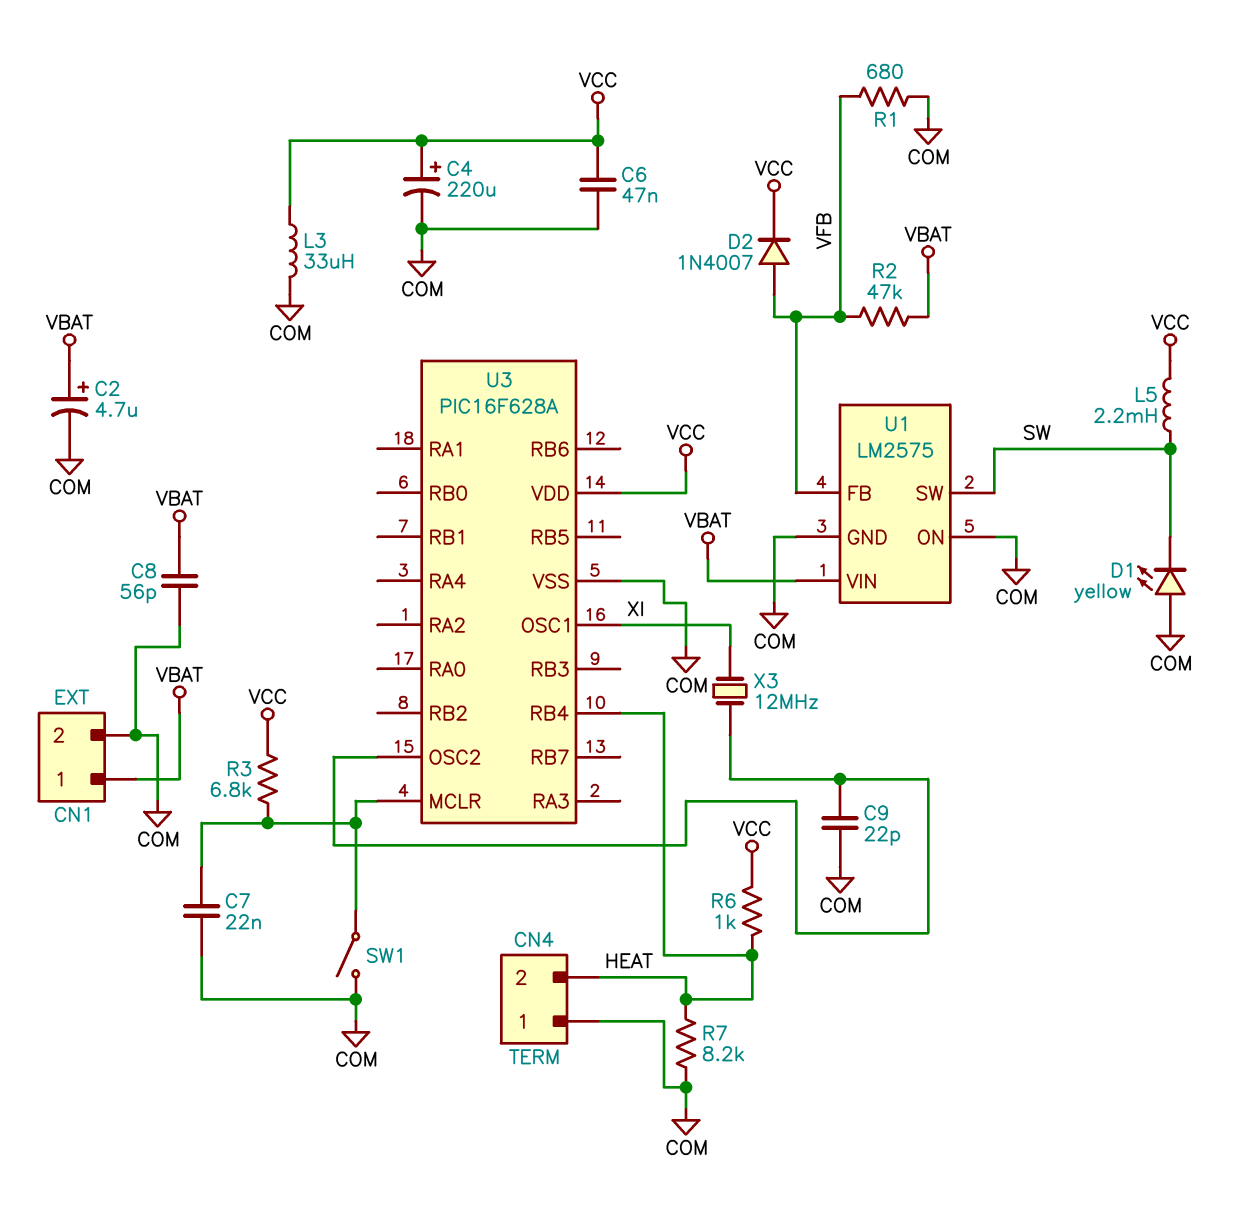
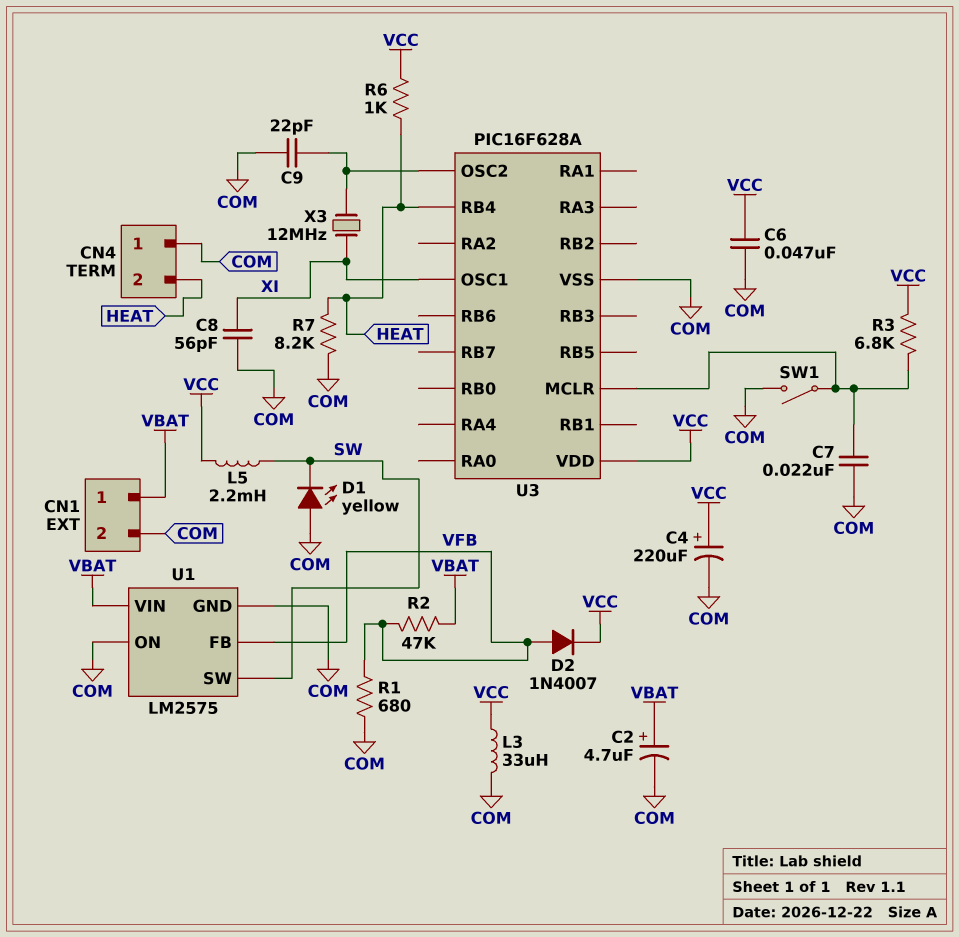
C8: 56pF (COM, VBAT) -> 56pF (COM, XI)

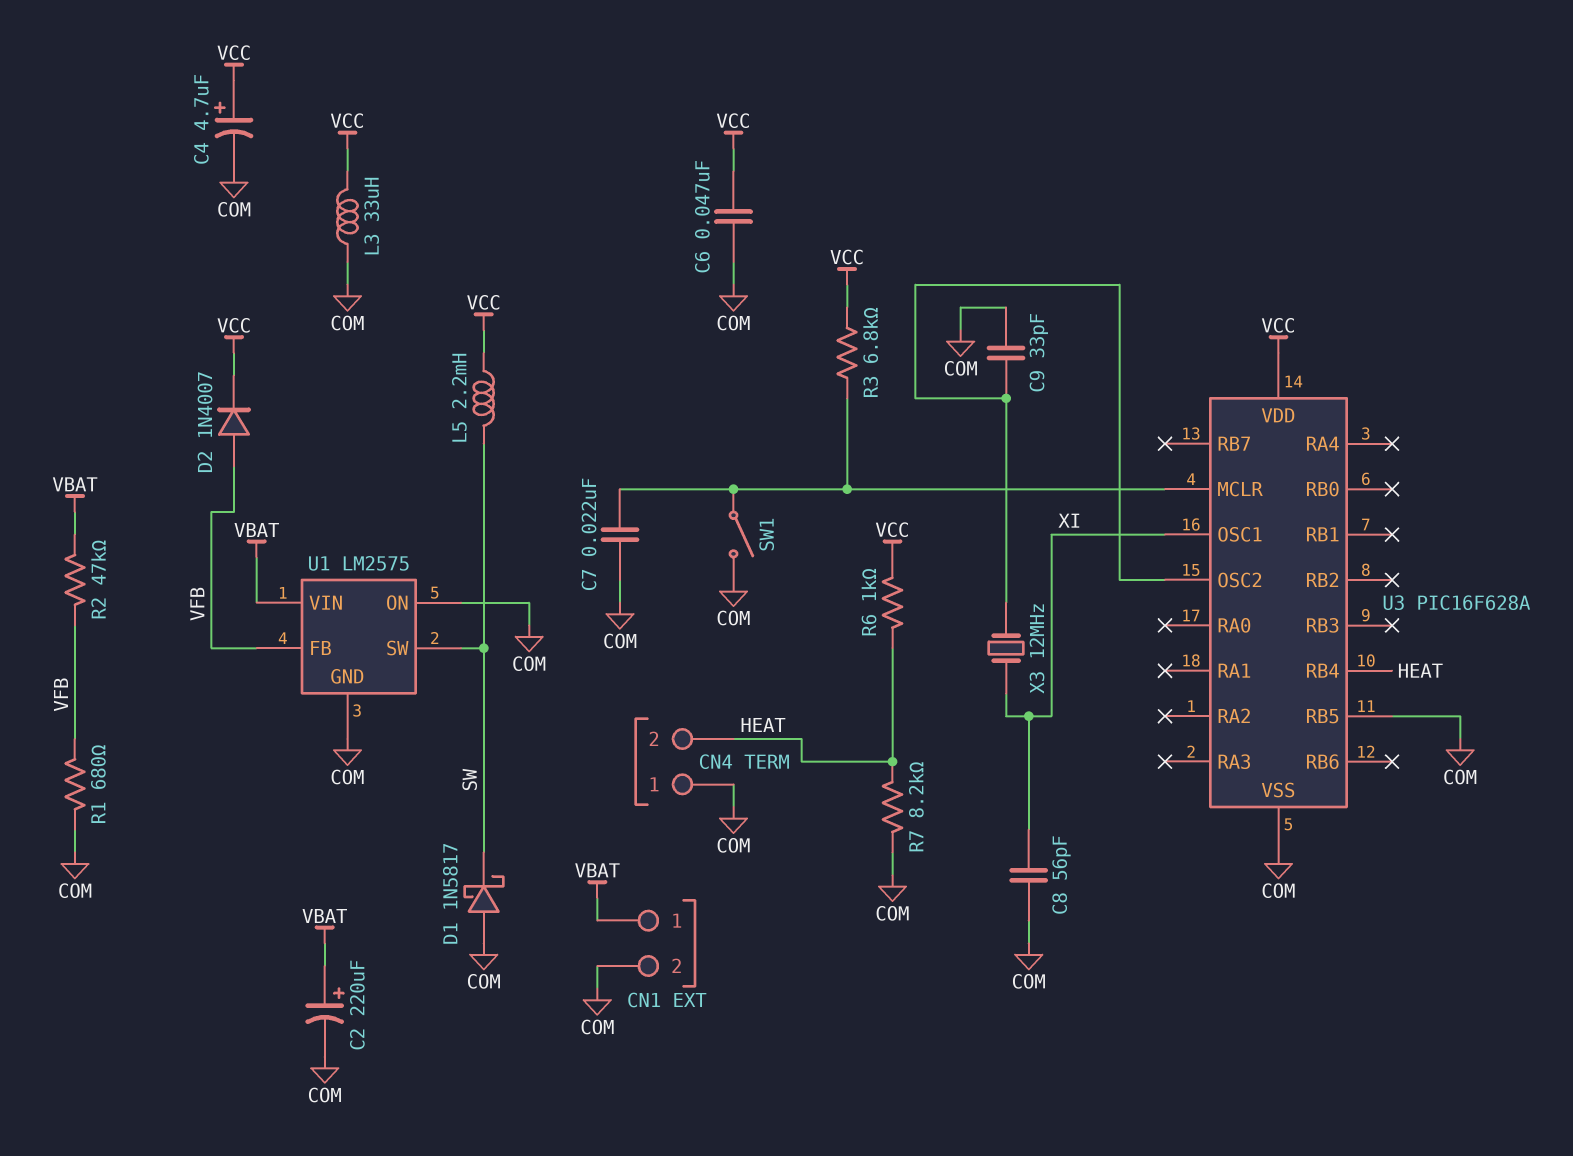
C2: 4.7uF (plus VBAT, minus COM) -> 220uF (plus VBAT, minus COM)
C4: 220uF (plus VCC, minus COM) -> 4.7uF (plus VCC, minus COM)
C9: 22pF (COM, U3/OSC2) -> 33pF (COM, U3/OSC2)
D1: LED yellow (A COM, K SW) -> schottky 1N5817 (A COM, K SW)
U3 pin RB5: none -> COM

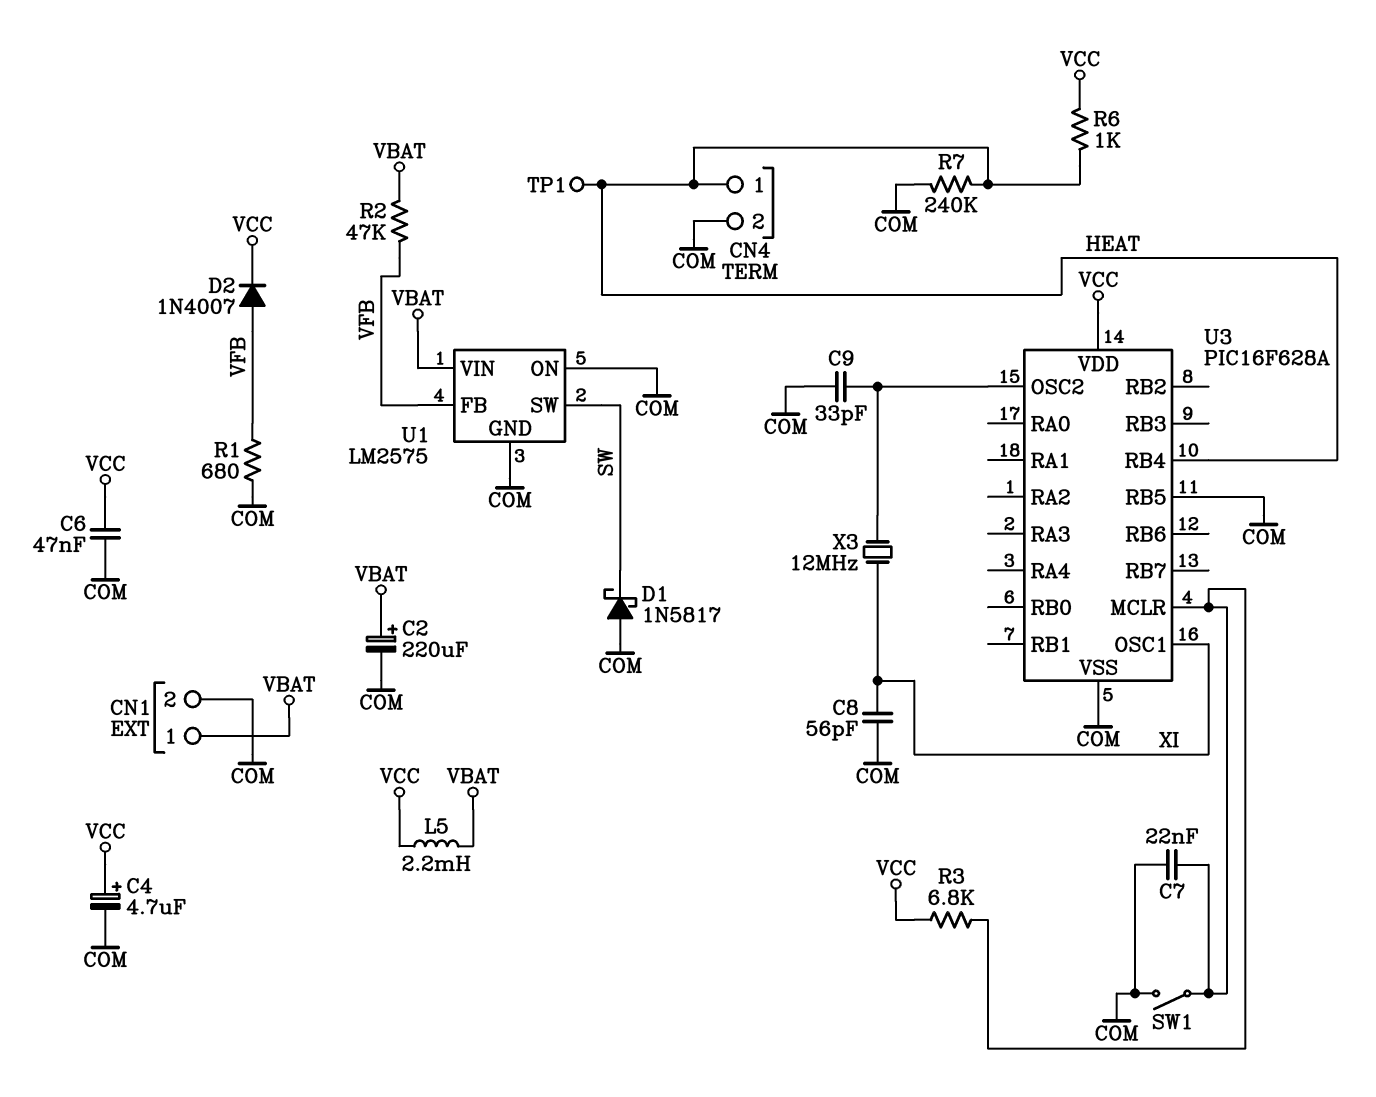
CN4 pin 1: COM -> HEAT
CN4 pin 2: HEAT -> COM
L3: 33uH (COM, VCC) -> none
L5: 2.2mH (SW, VCC) -> 2.2mH (VBAT, VCC)
R7: 8.2k (COM, HEAT) -> 240k (COM, HEAT)
TP1: none -> test point (HEAT)

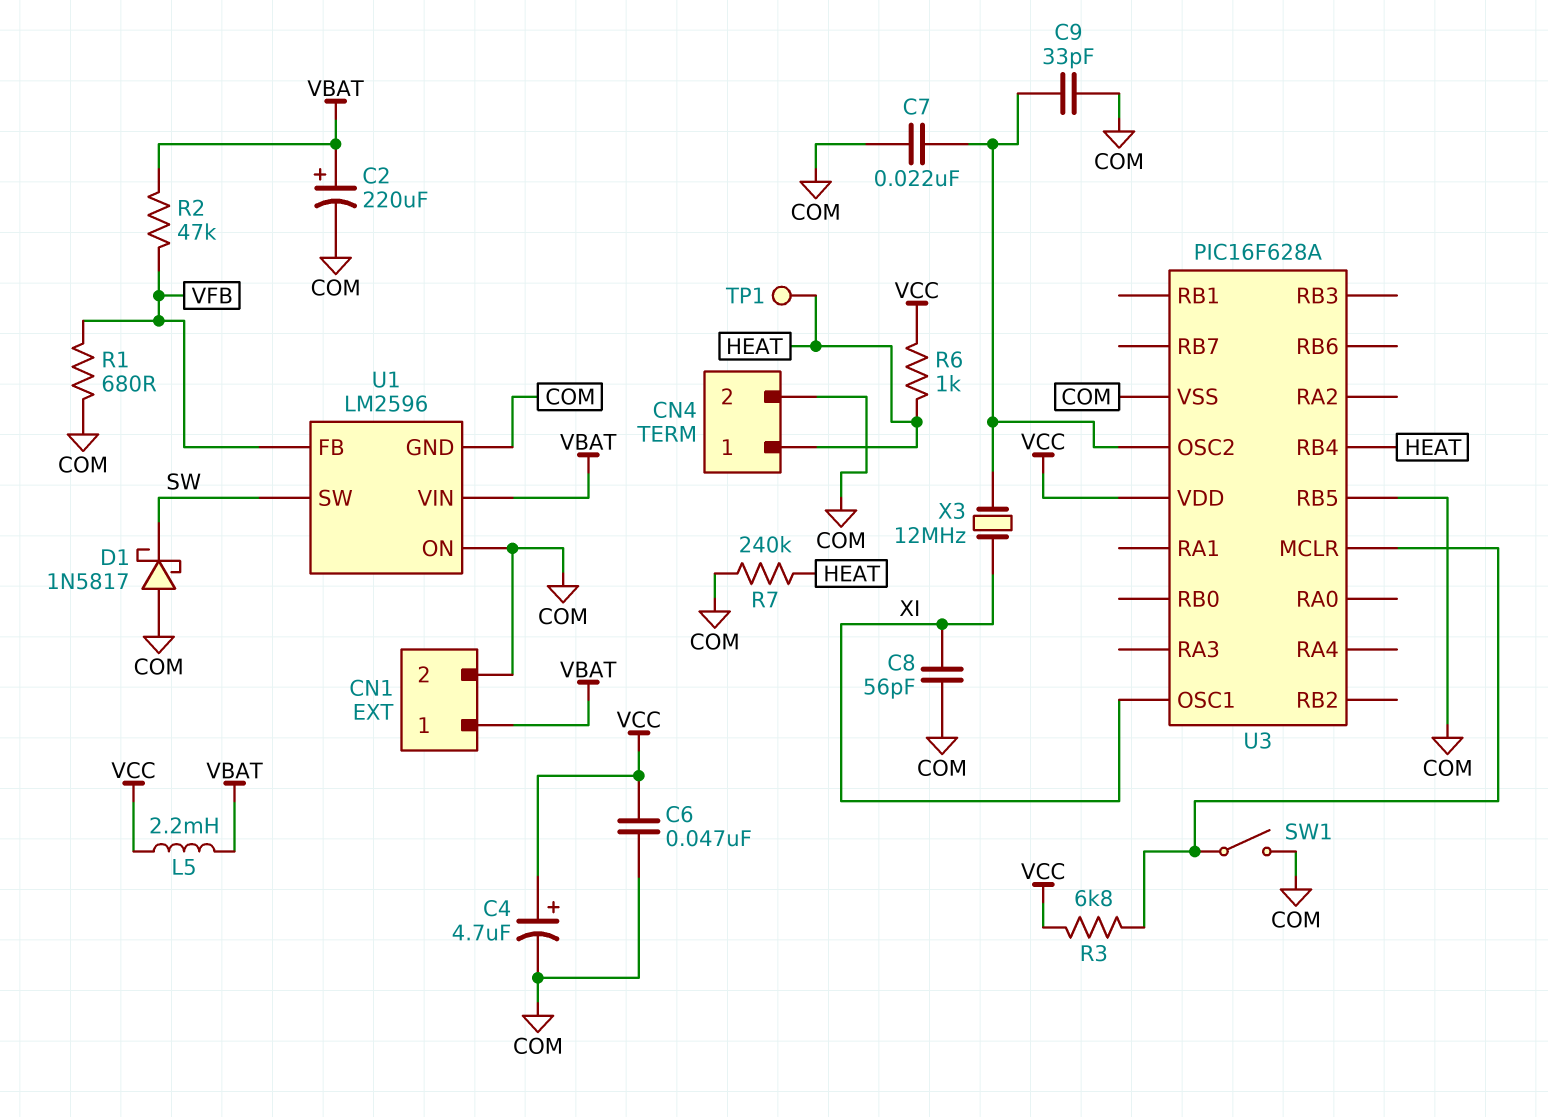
C7: 22nF (COM, U3/MCLR) -> 22nF (COM, U3/OSC2)
D2: diode 1N4007 (A VFB, K VCC) -> none
U1: LM2575 -> LM2596

